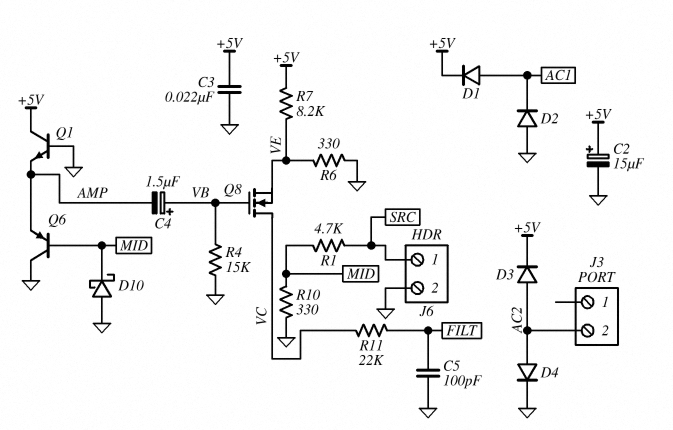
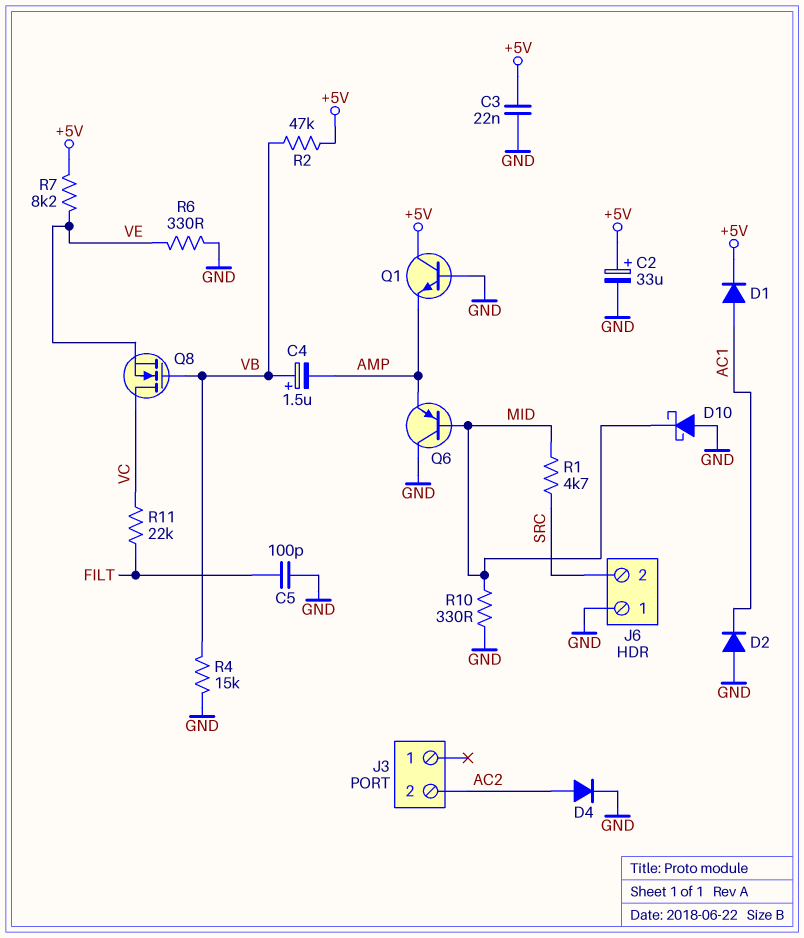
C2: 15uF (plus +5V, minus GND) -> 33uF (plus +5V, minus GND)
D3: diode (A AC2, K +5V) -> none
J6 pin 1: SRC -> GND
J6 pin 2: GND -> SRC
R2: none -> 47k (+5V, VB)

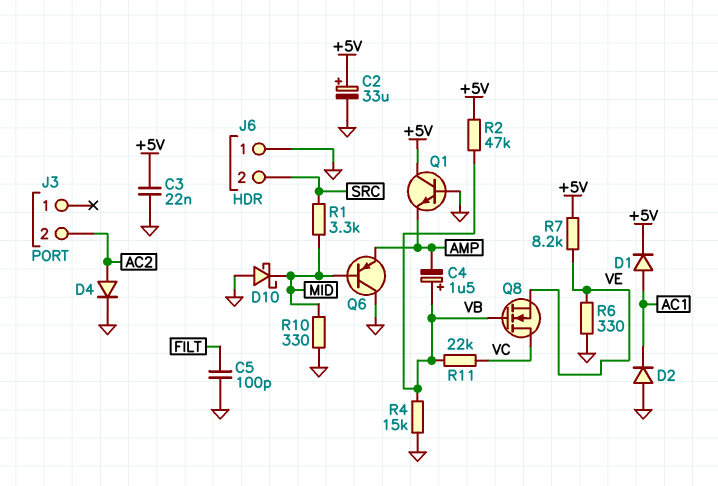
R1: 4.7k (MID, SRC) -> 3.3k (MID, SRC)
R11: 22k (FILT, VC) -> 22k (VB, VC)

